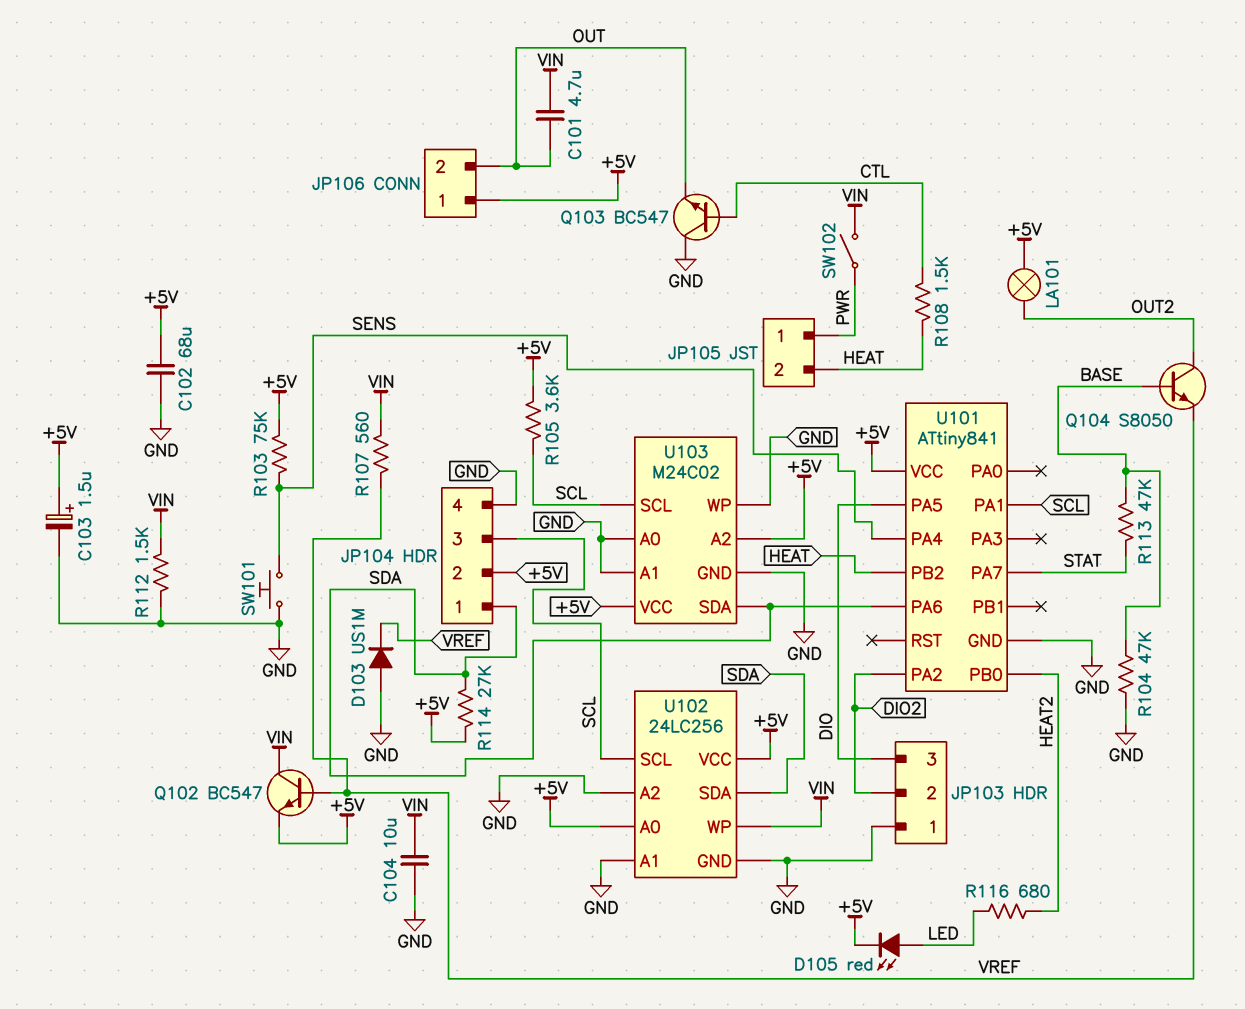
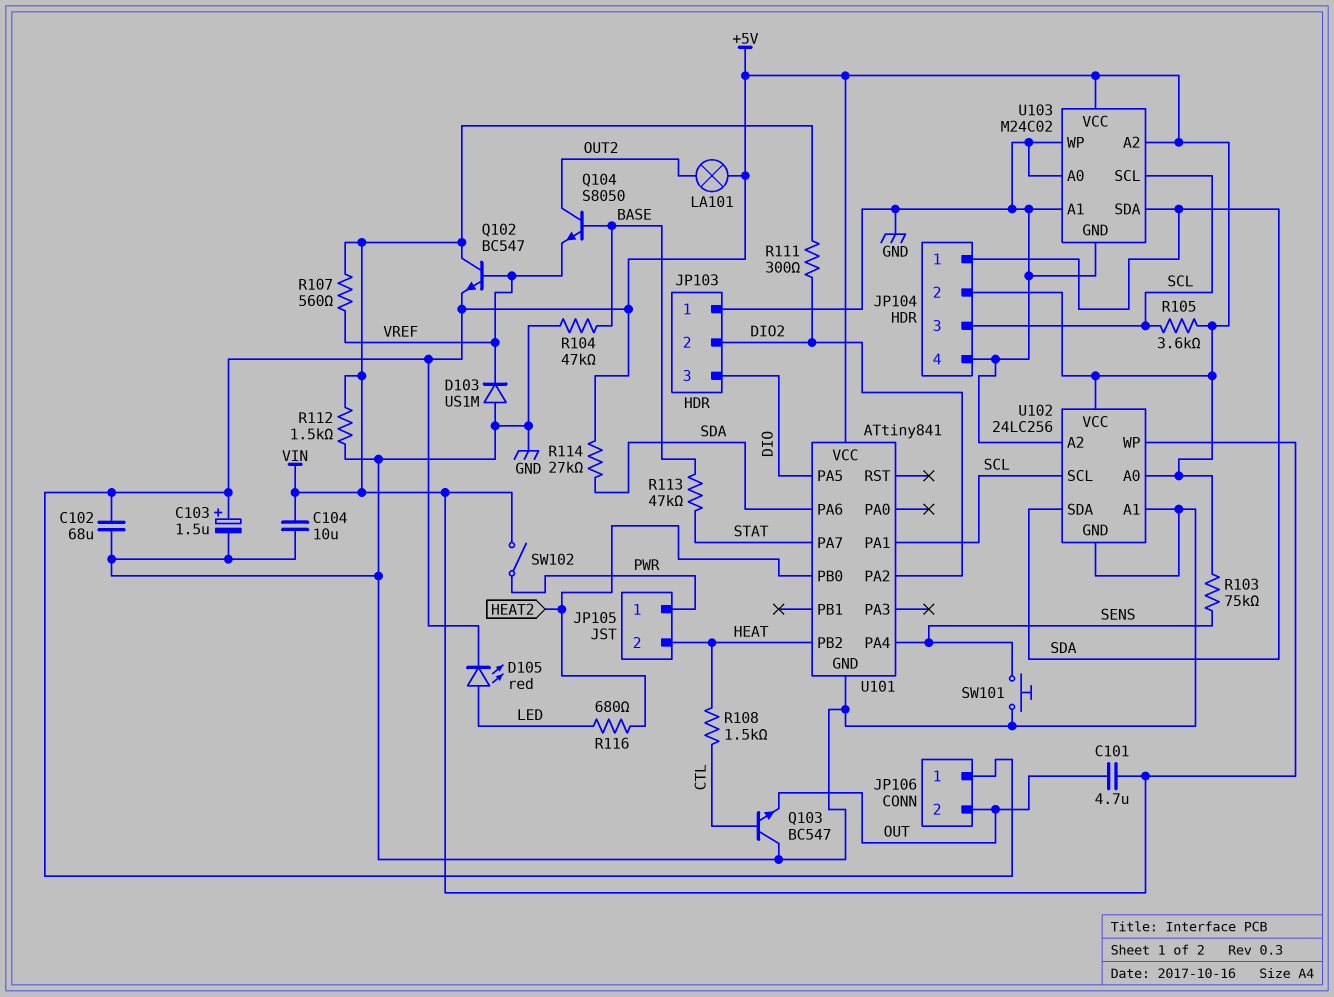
R111: none -> 300 (DIO2, VIN)

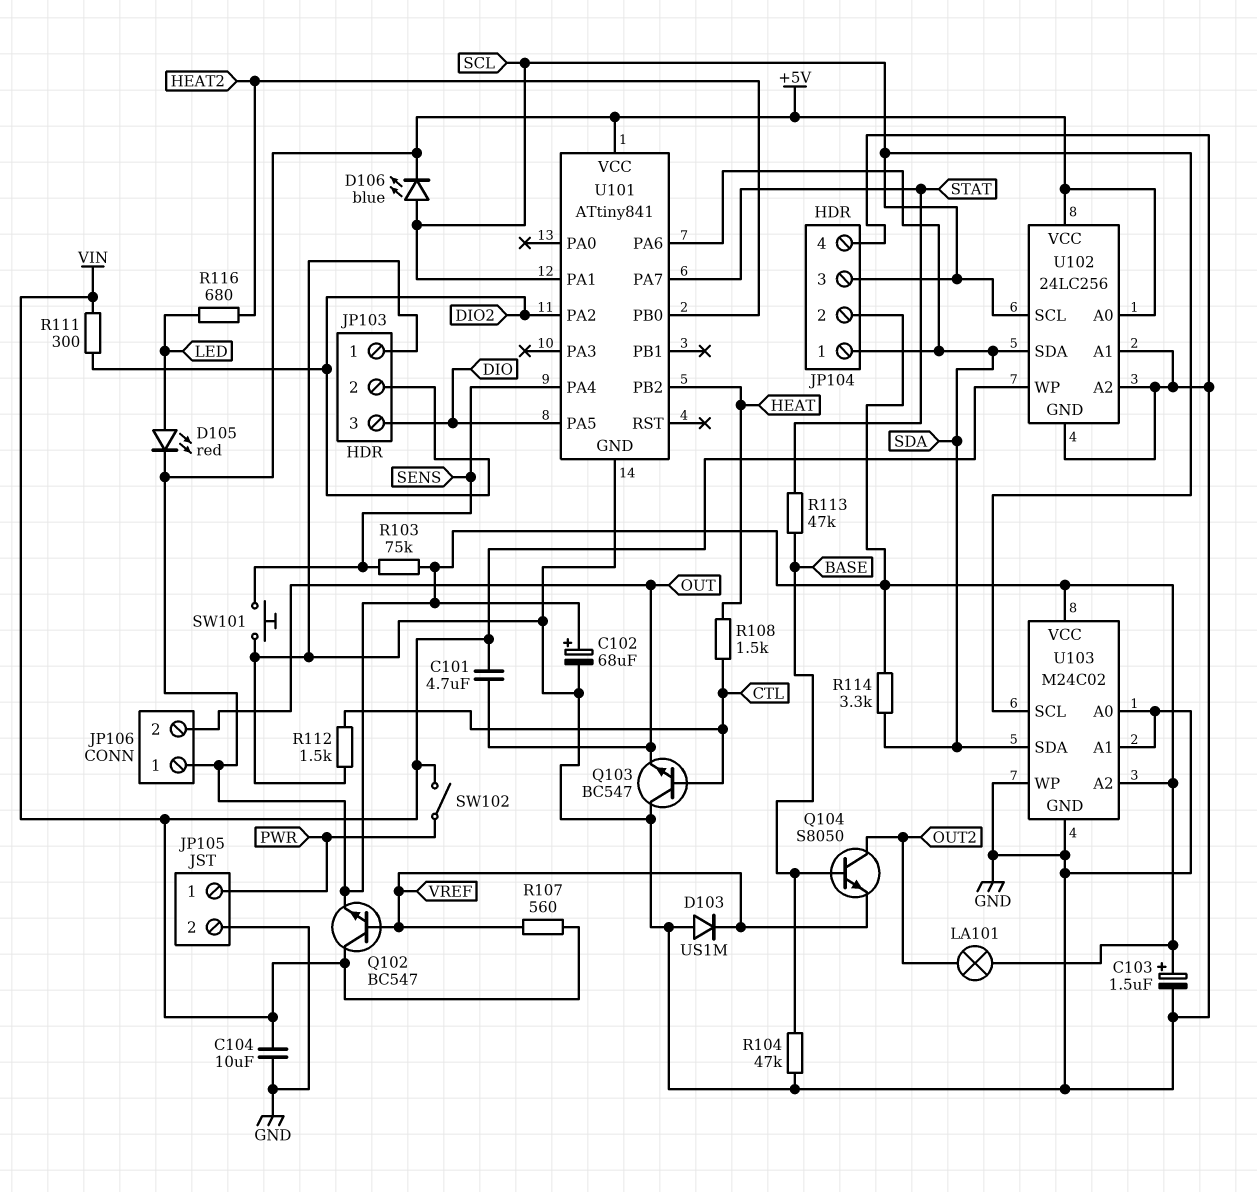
C102: 68uF (+5V, GND) -> 68uF (plus +5V, minus GND)
D106: none -> LED blue (A SCL, K +5V)
JP105 pin 2: HEAT -> GND
R105: 3.6k (+5V, SCL) -> none
R112: 1.5k (GND, VIN) -> 1.5k (CTL, GND)
R114: 27k (+5V, SDA) -> 3.3k (+5V, SDA)

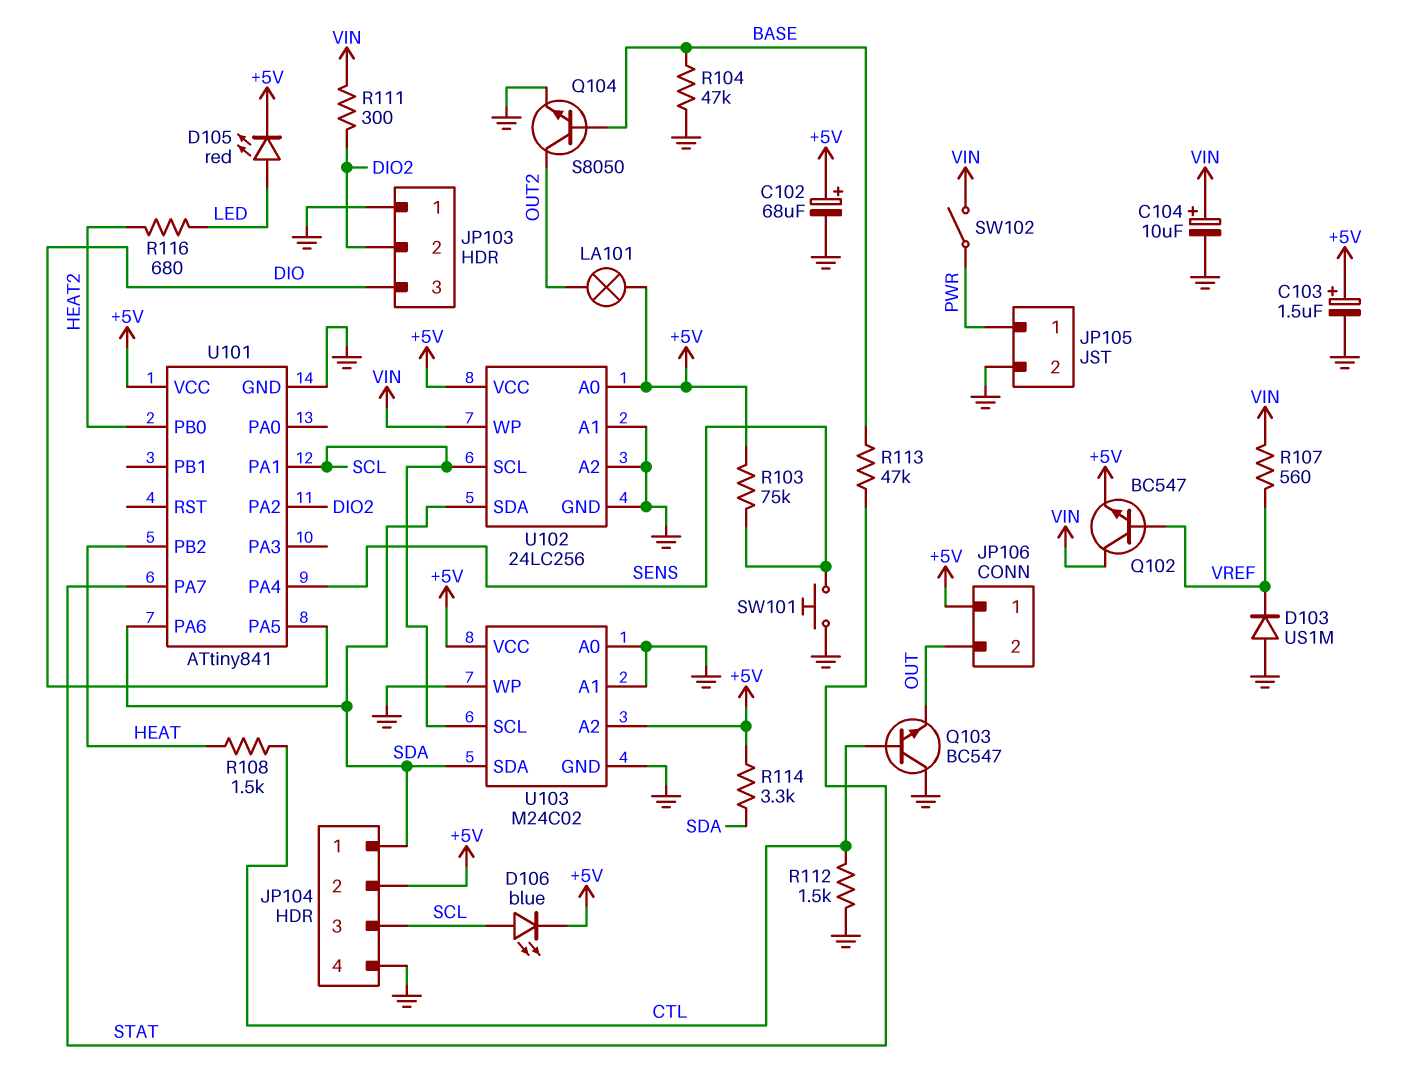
C101: 4.7uF (OUT, VIN) -> none
C104: 10uF (GND, VIN) -> 10uF (plus VIN, minus GND)
Q104: NPN S8050 (B BASE, C OUT2, E VREF) -> NPN S8050 (B BASE, C OUT2, E GND)

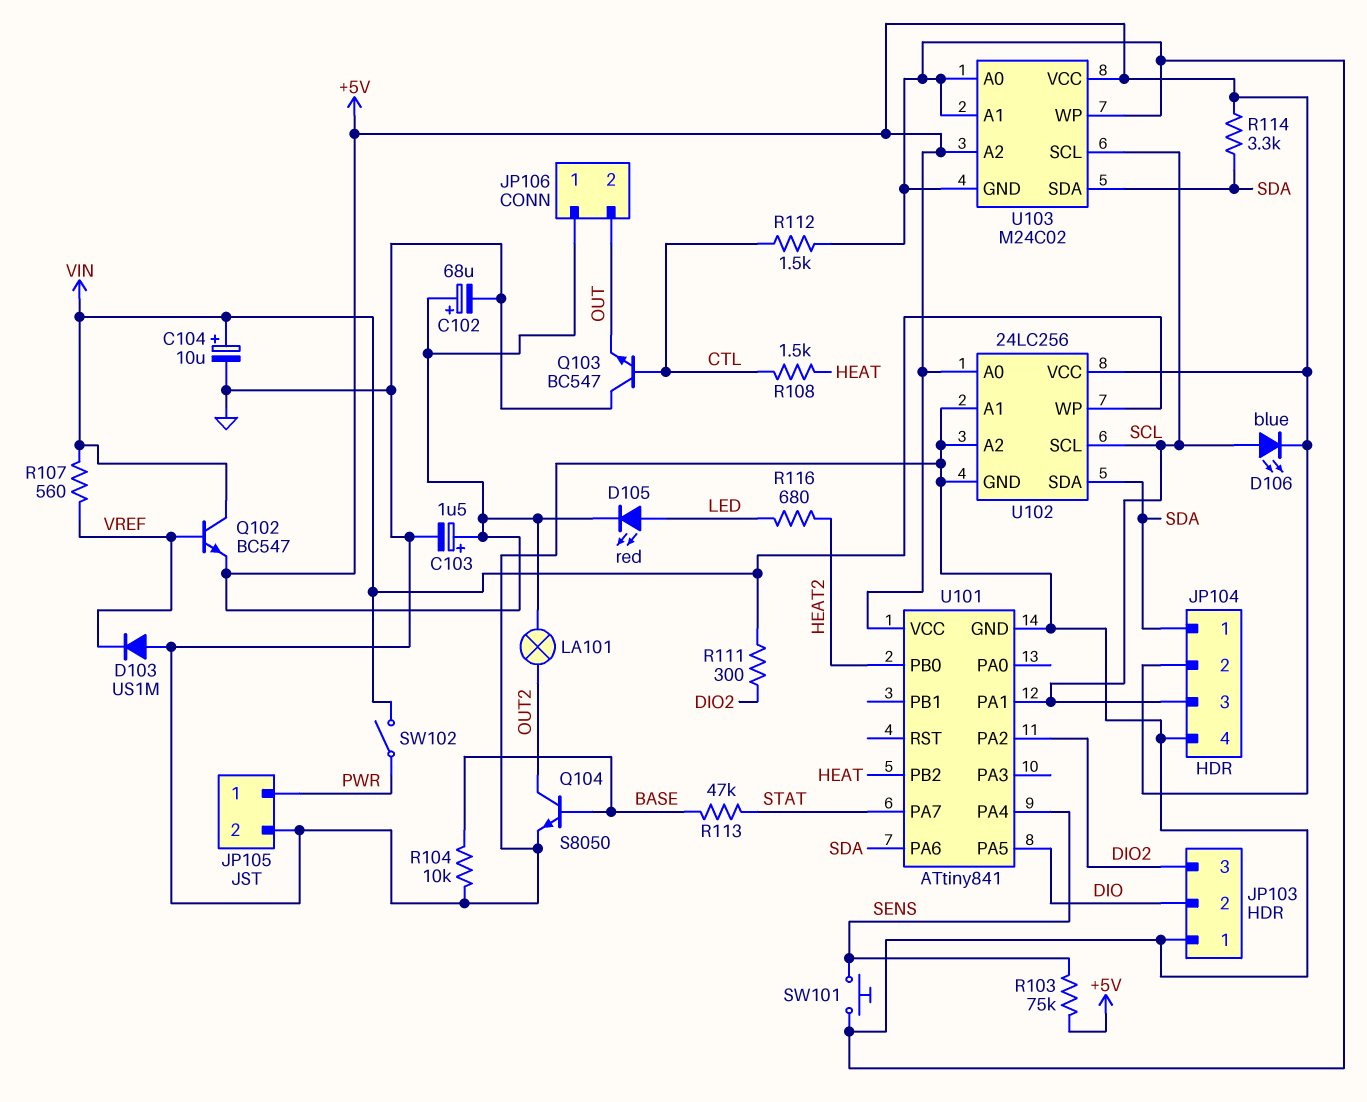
JP103 pin 2: DIO2 -> DIO
JP103 pin 3: DIO -> DIO2
R104: 47k (BASE, GND) -> 10k (BASE, GND)

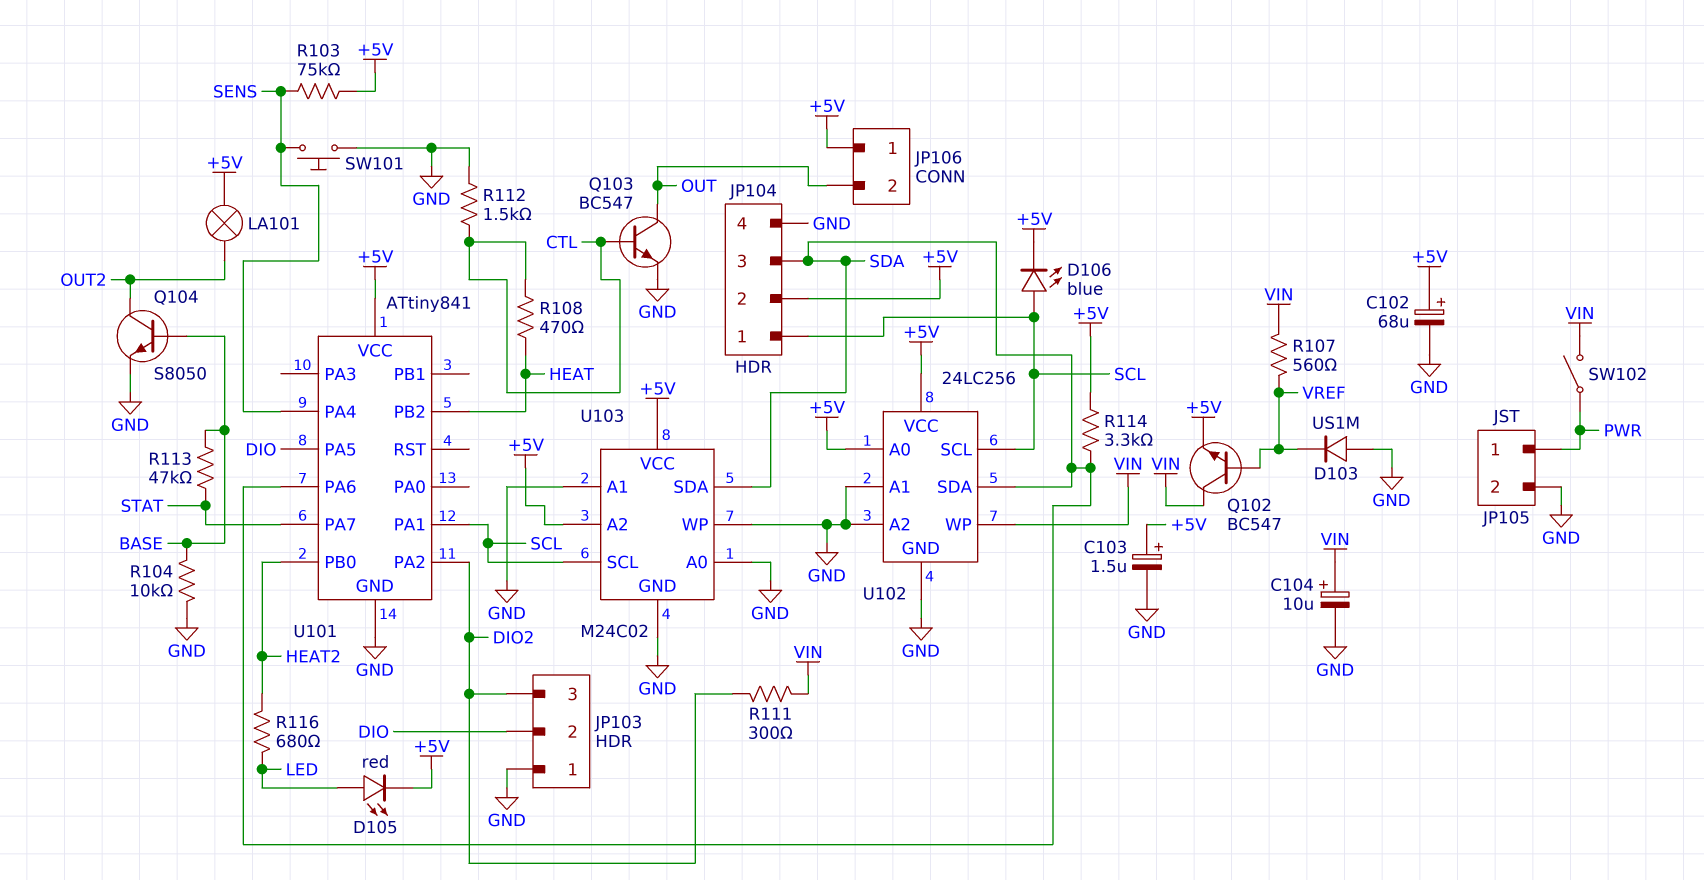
JP104 pin 1: SDA -> SCL
JP104 pin 3: SCL -> SDA
Q103: NPN BC547 (B CTL, C GND, E OUT) -> NPN BC547 (B CTL, C OUT, E GND)
R108: 1.5k (CTL, HEAT) -> 470 (CTL, HEAT)

